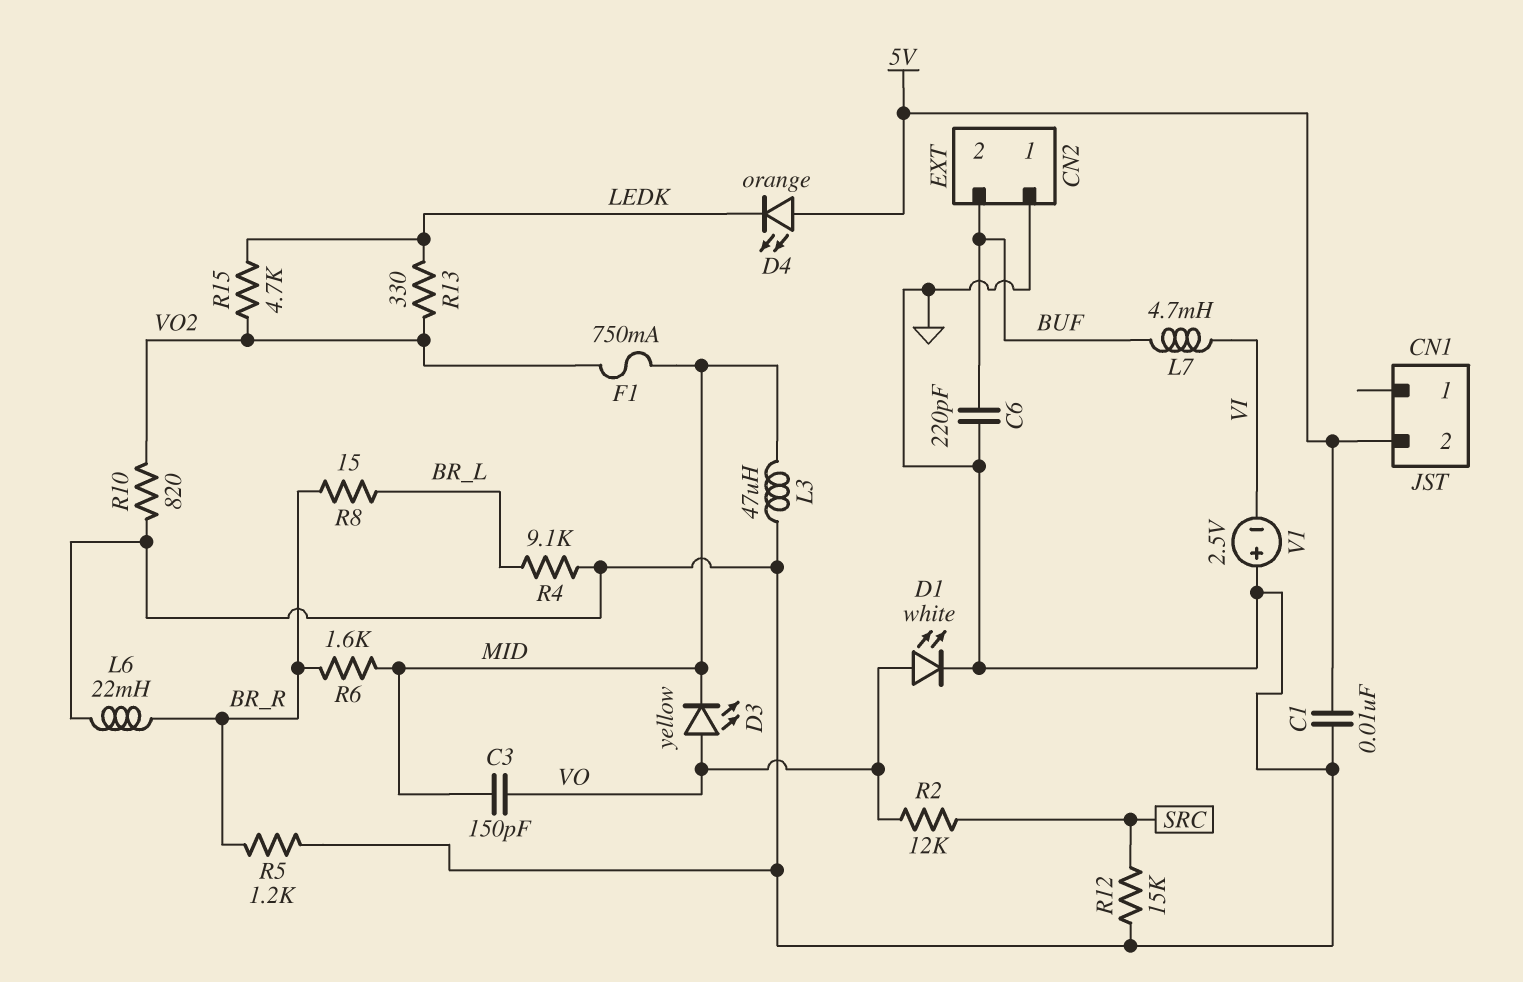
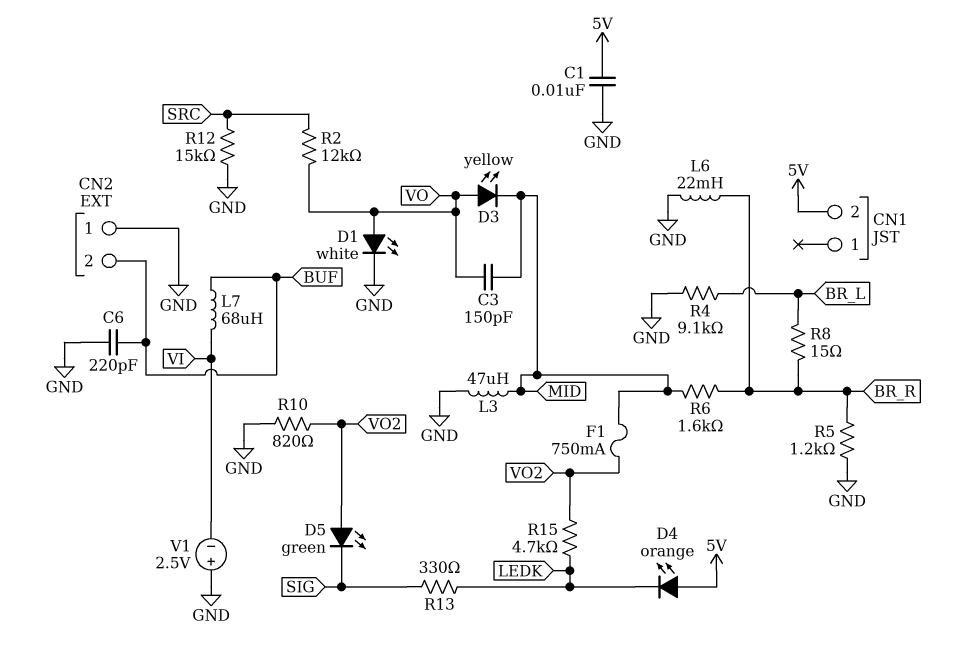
D5: none -> LED green (A VO2, K SIG)
L7: 4.7mH (BUF, VI) -> 68uH (BUF, VI)
R13: 330 (LEDK, VO2) -> 330 (LEDK, SIG)

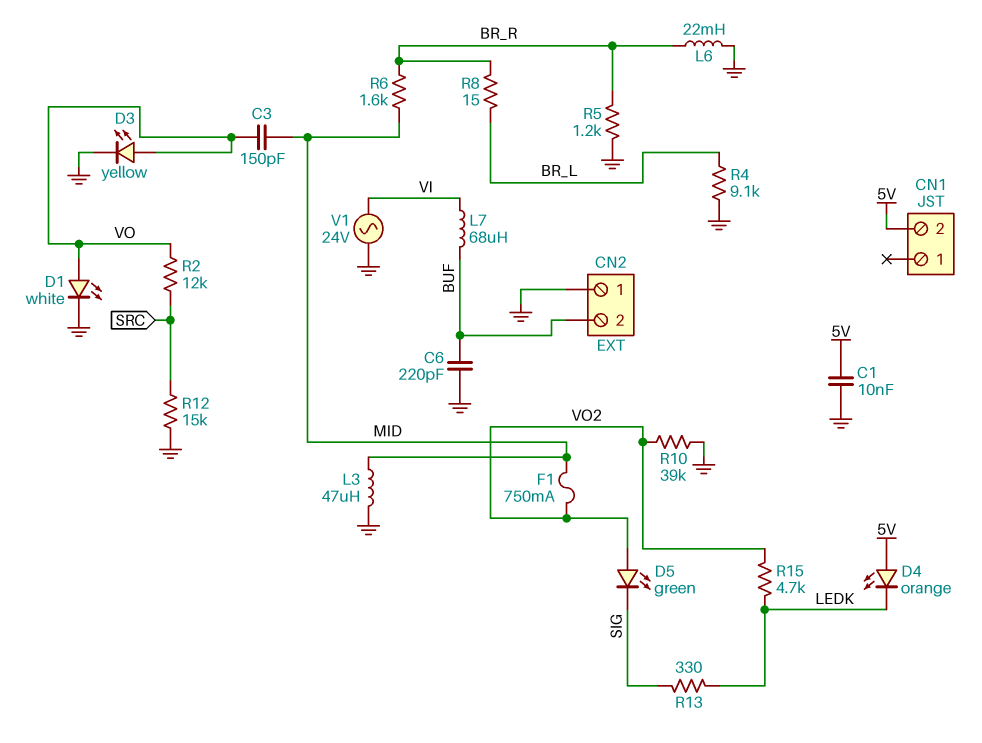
D3: LED yellow (A VO, K MID) -> LED yellow (A VO, K GND)
R10: 820 (GND, VO2) -> 39k (GND, VO2)
V1: 2.5V (plus GND, minus VI) -> AC 24V (GND, VI)

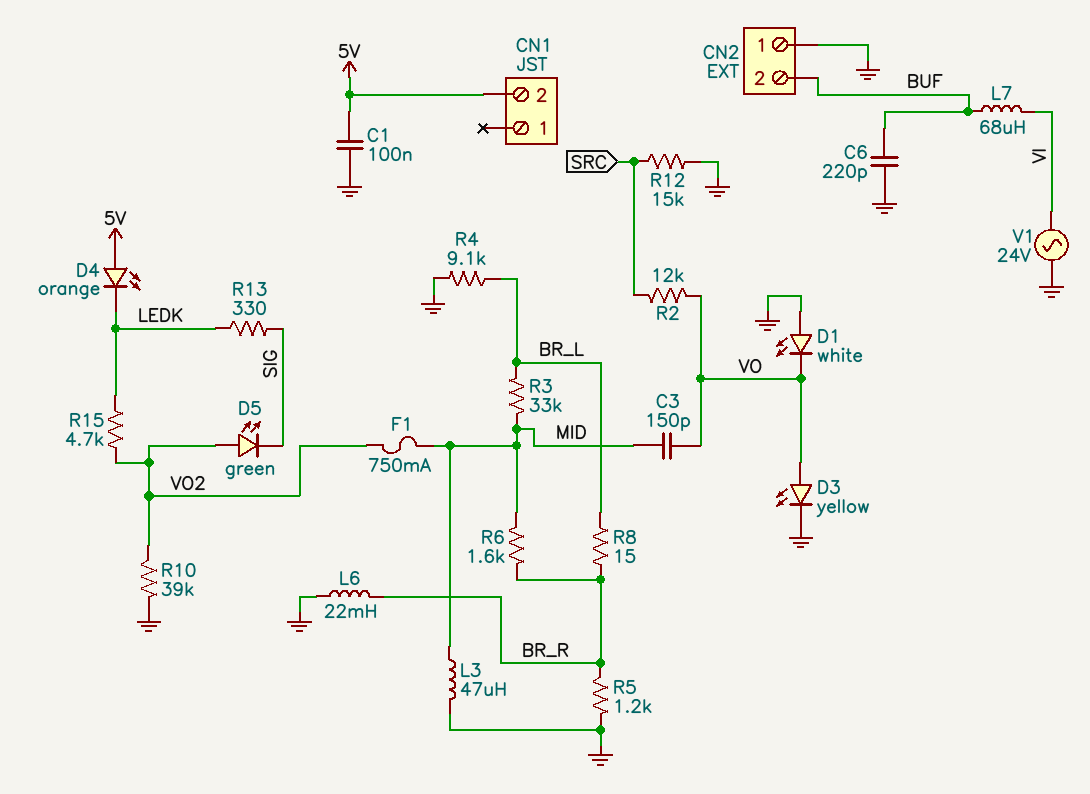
C1: 10nF (5V, GND) -> 100nF (5V, GND)
D1: LED white (A VO, K GND) -> LED white (A GND, K VO)
R3: none -> 33k (BR_L, MID)

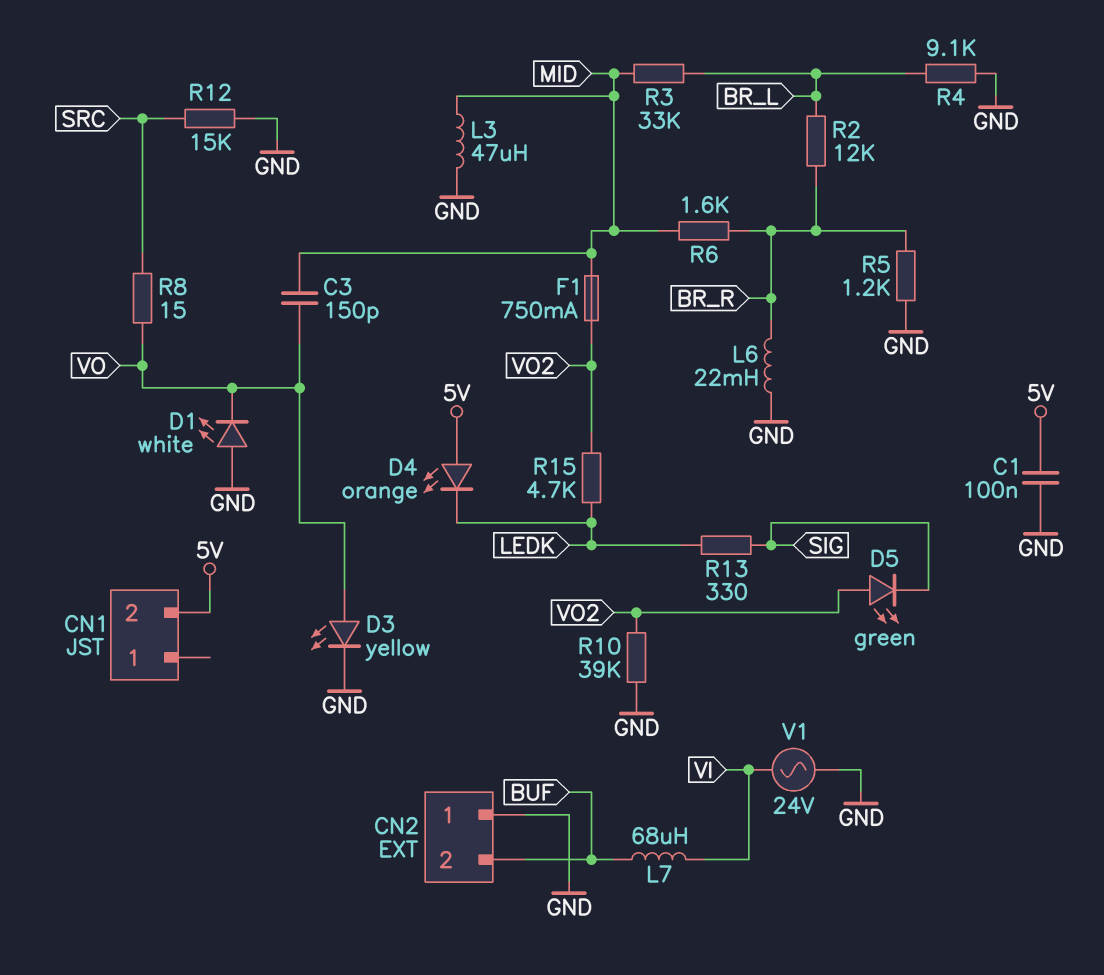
C6: 220pF (BUF, GND) -> none
R2: 12k (SRC, VO) -> 12k (BR_L, BR_R)
R8: 15 (BR_L, BR_R) -> 15 (SRC, VO)

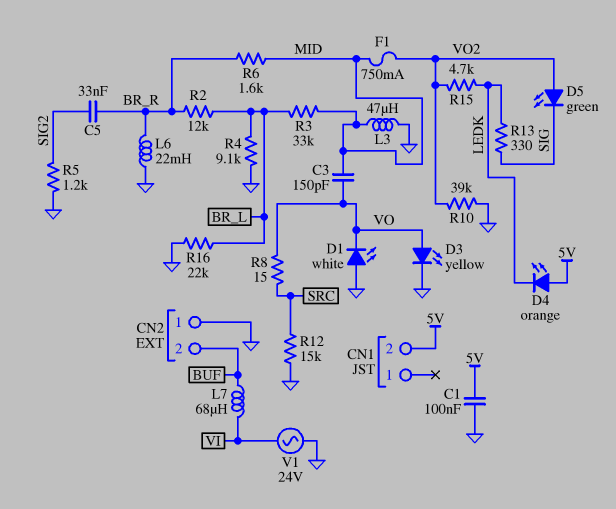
C5: none -> 33nF (BR_R, SIG2)
R5: 1.2k (BR_R, GND) -> 1.2k (GND, SIG2)
R16: none -> 22k (BR_L, GND)

